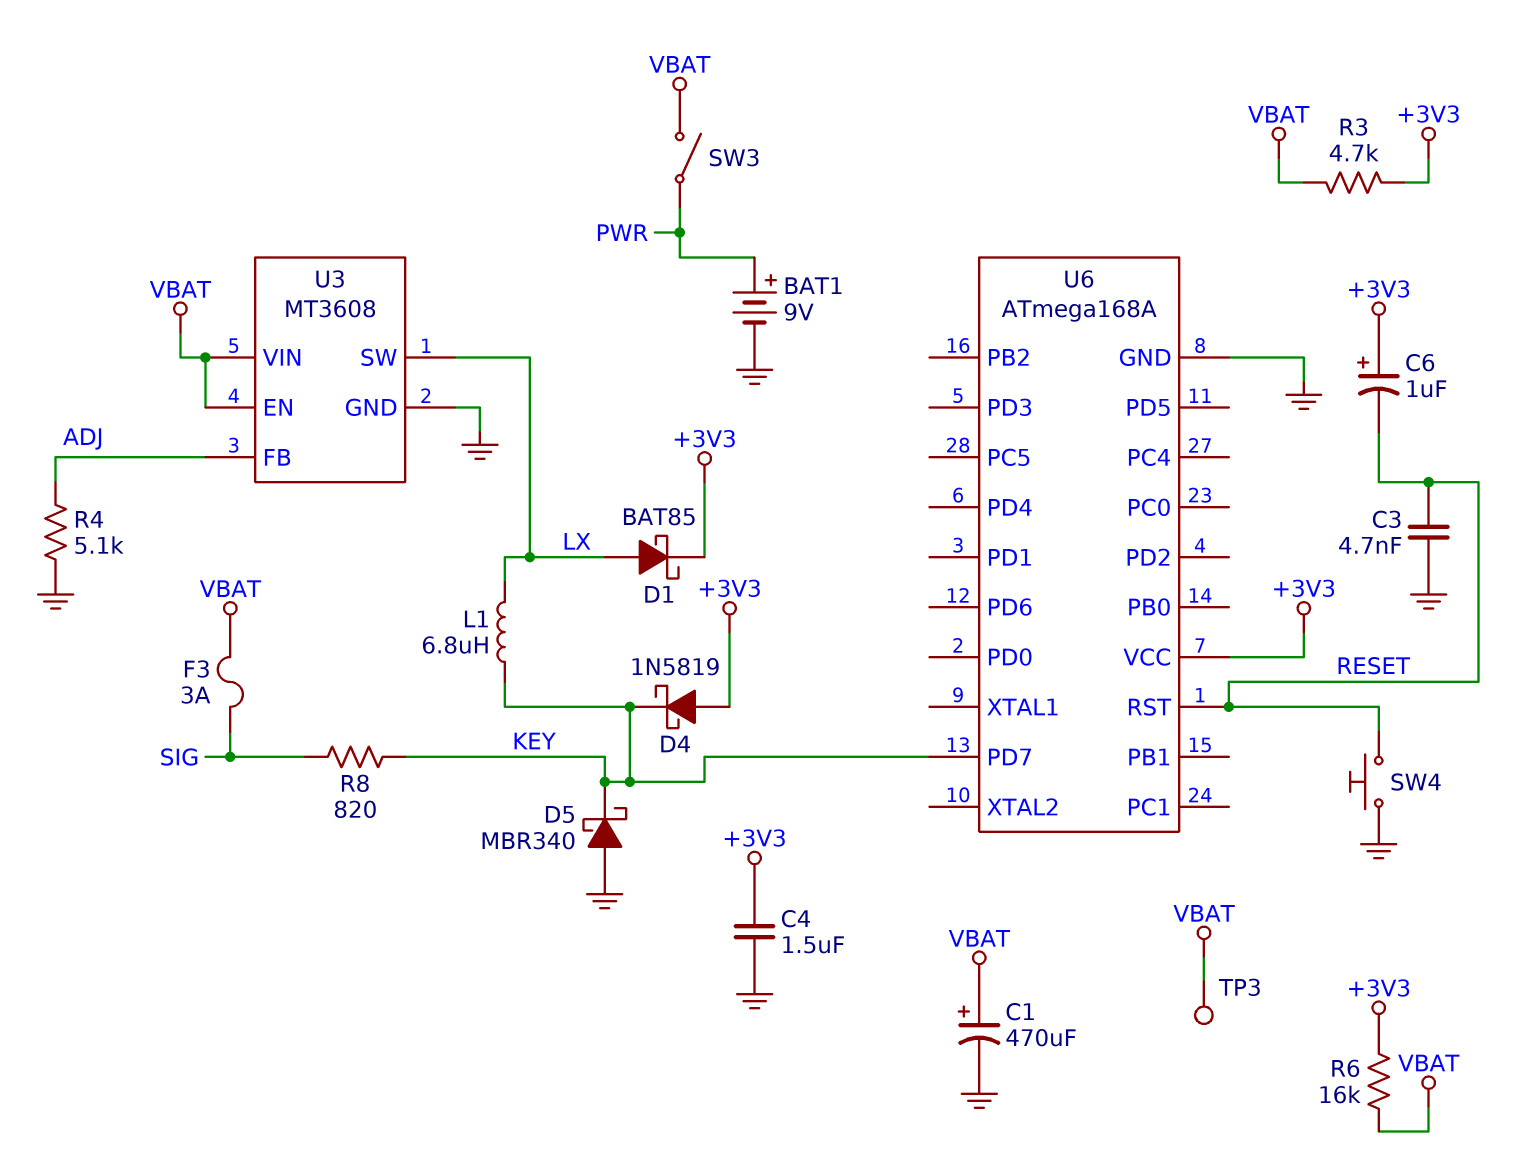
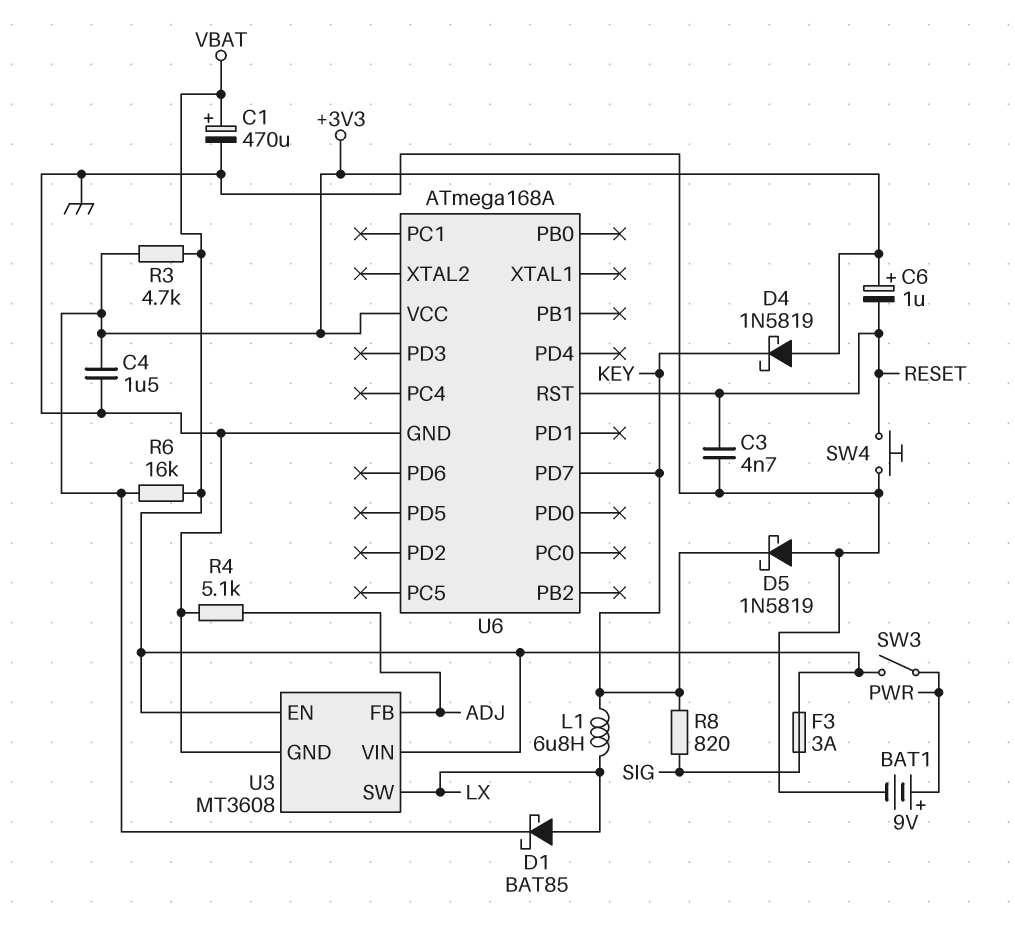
D5: schottky MBR340 (A GND, K KEY) -> schottky 1N5819 (A GND, K KEY)
TP3: test point (VBAT) -> none

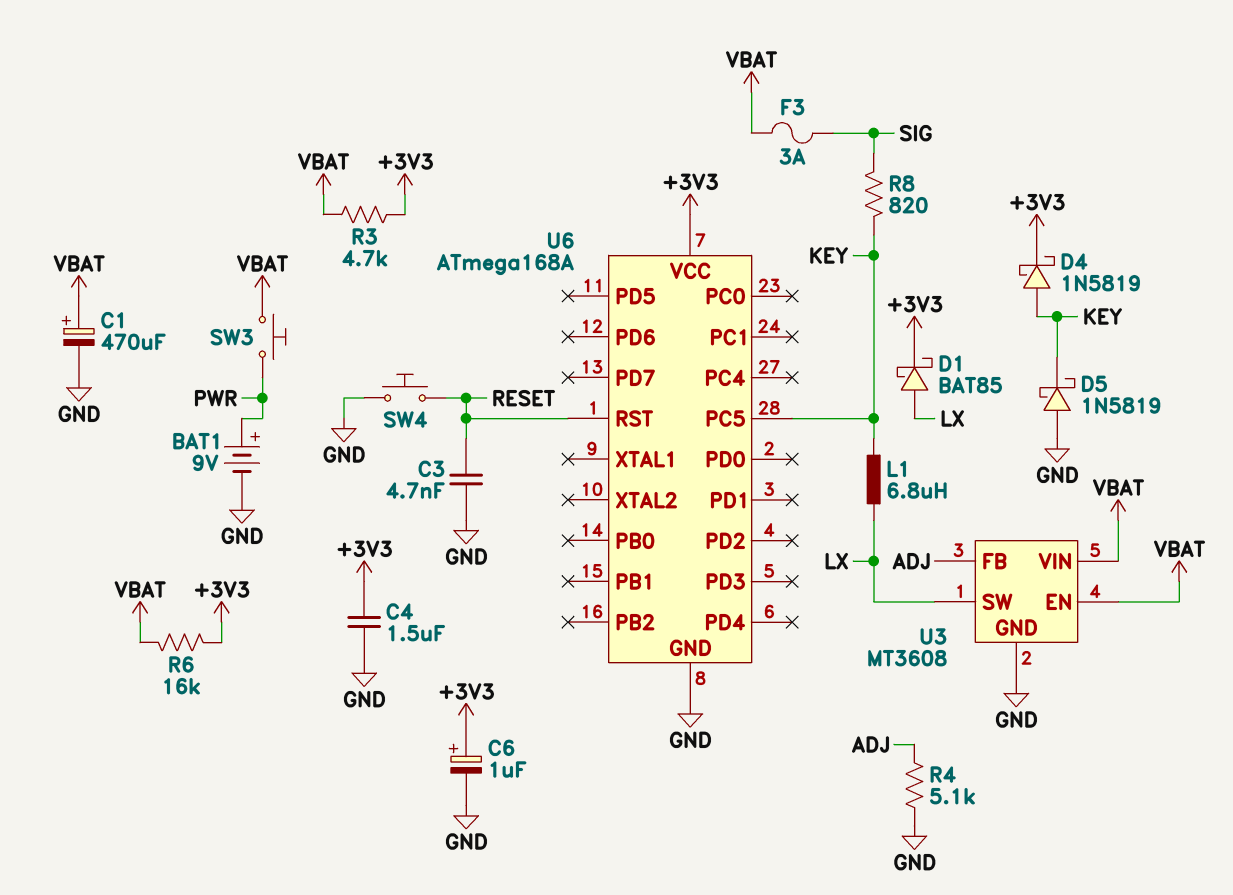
C6: 1uF (plus +3V3, minus RESET) -> 1uF (plus +3V3, minus GND)
D4: schottky 1N5819 (A +3V3, K KEY) -> schottky 1N5819 (A KEY, K +3V3)
SW3: switch (PWR, VBAT) -> button (PWR, VBAT)
U6 pin PC5: none -> KEY
U6 pin PD7: KEY -> none

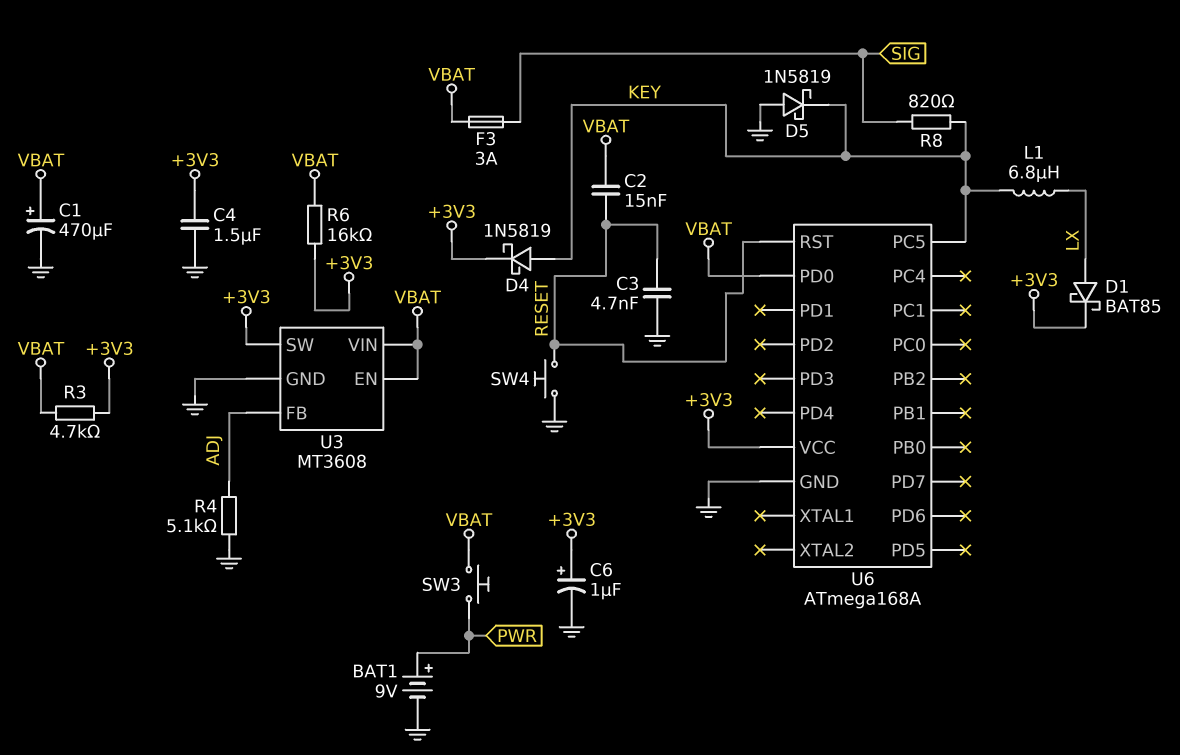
C2: none -> 15nF (RESET, VBAT)
U3 pin SW: LX -> +3V3
U6 pin PD0: none -> VBAT

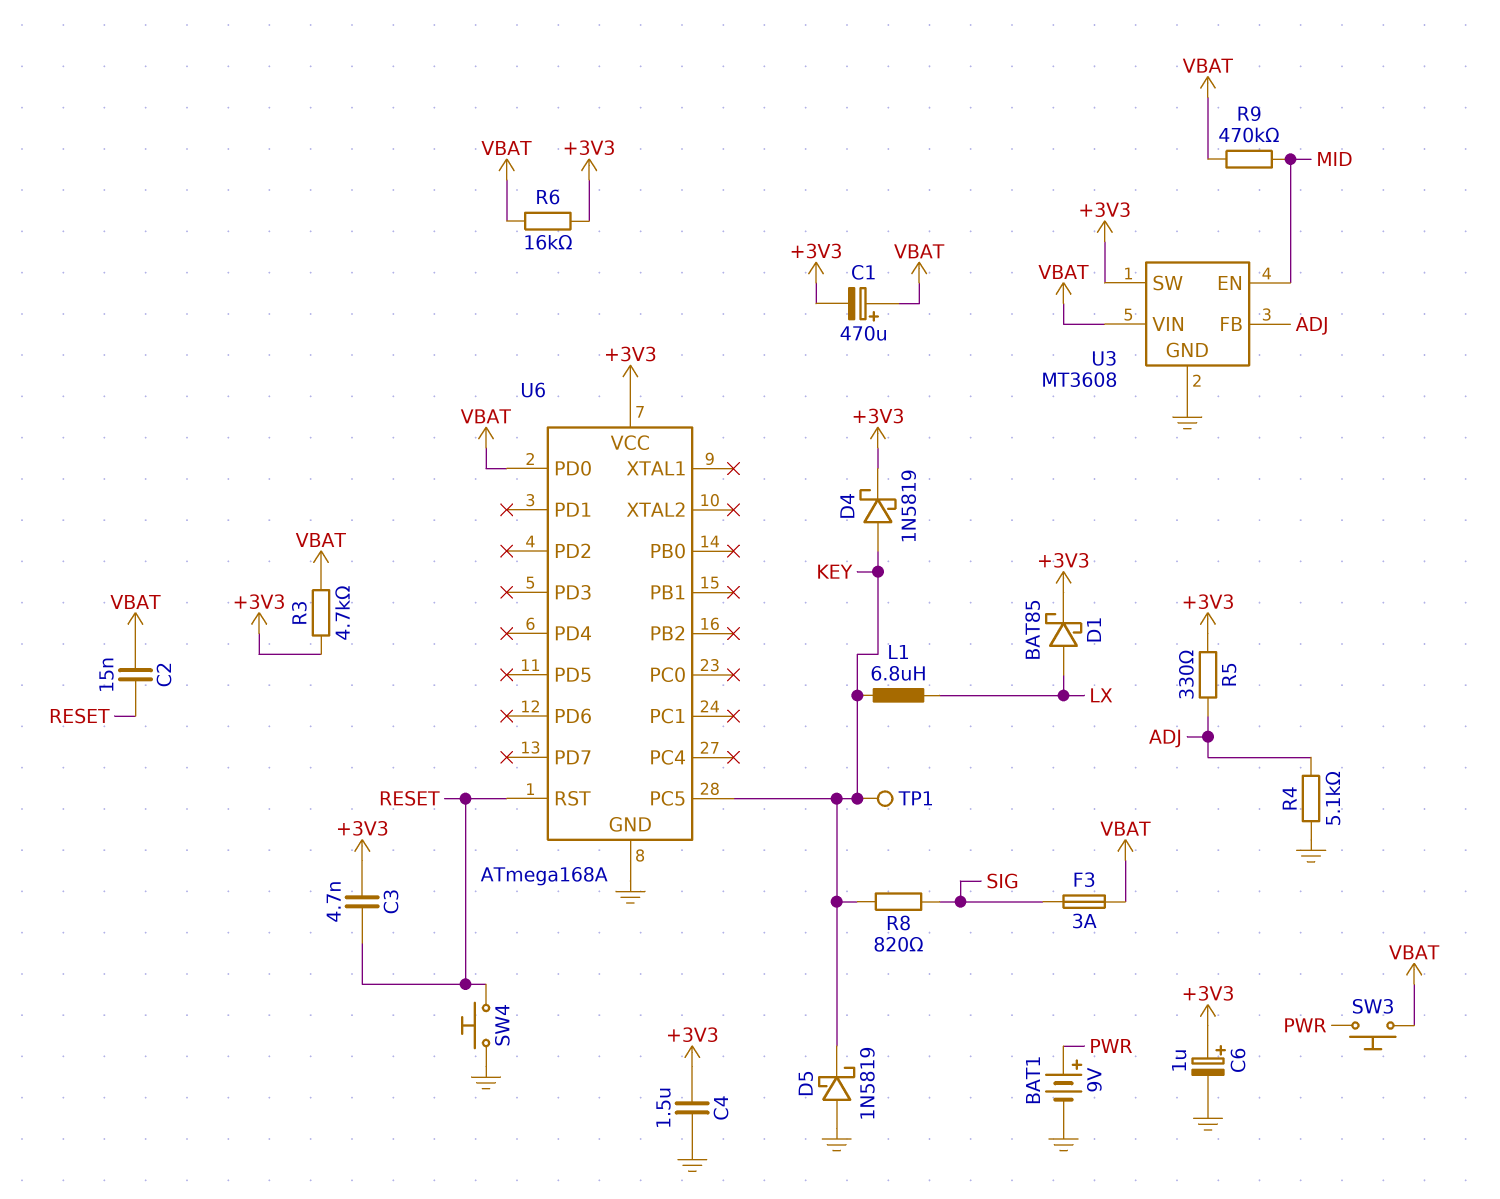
C1: 470uF (plus VBAT, minus GND) -> 470uF (plus VBAT, minus +3V3)
C3: 4.7nF (GND, RESET) -> 4.7nF (+3V3, RESET)
R5: none -> 330 (+3V3, ADJ)
R9: none -> 470k (MID, VBAT)
TP1: none -> test point (KEY)
U3 pin EN: VBAT -> MID

